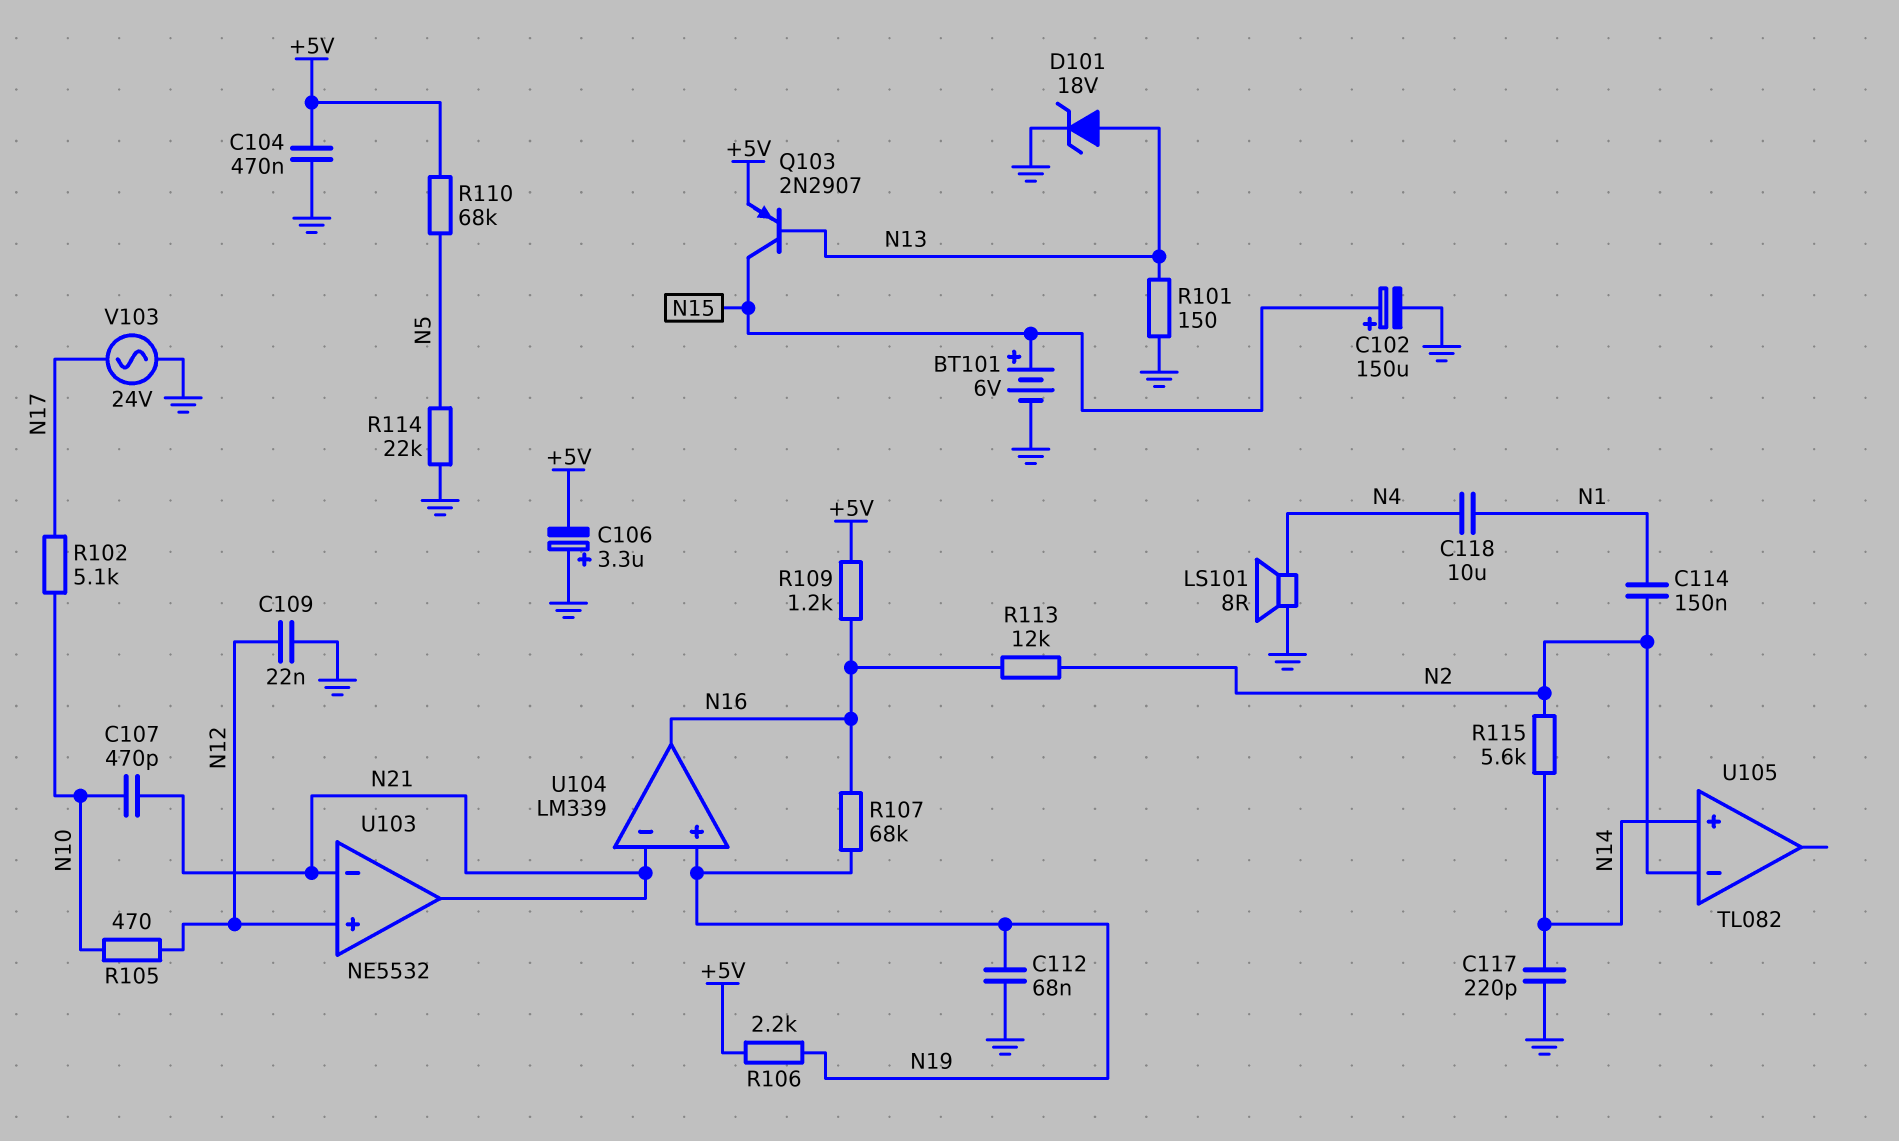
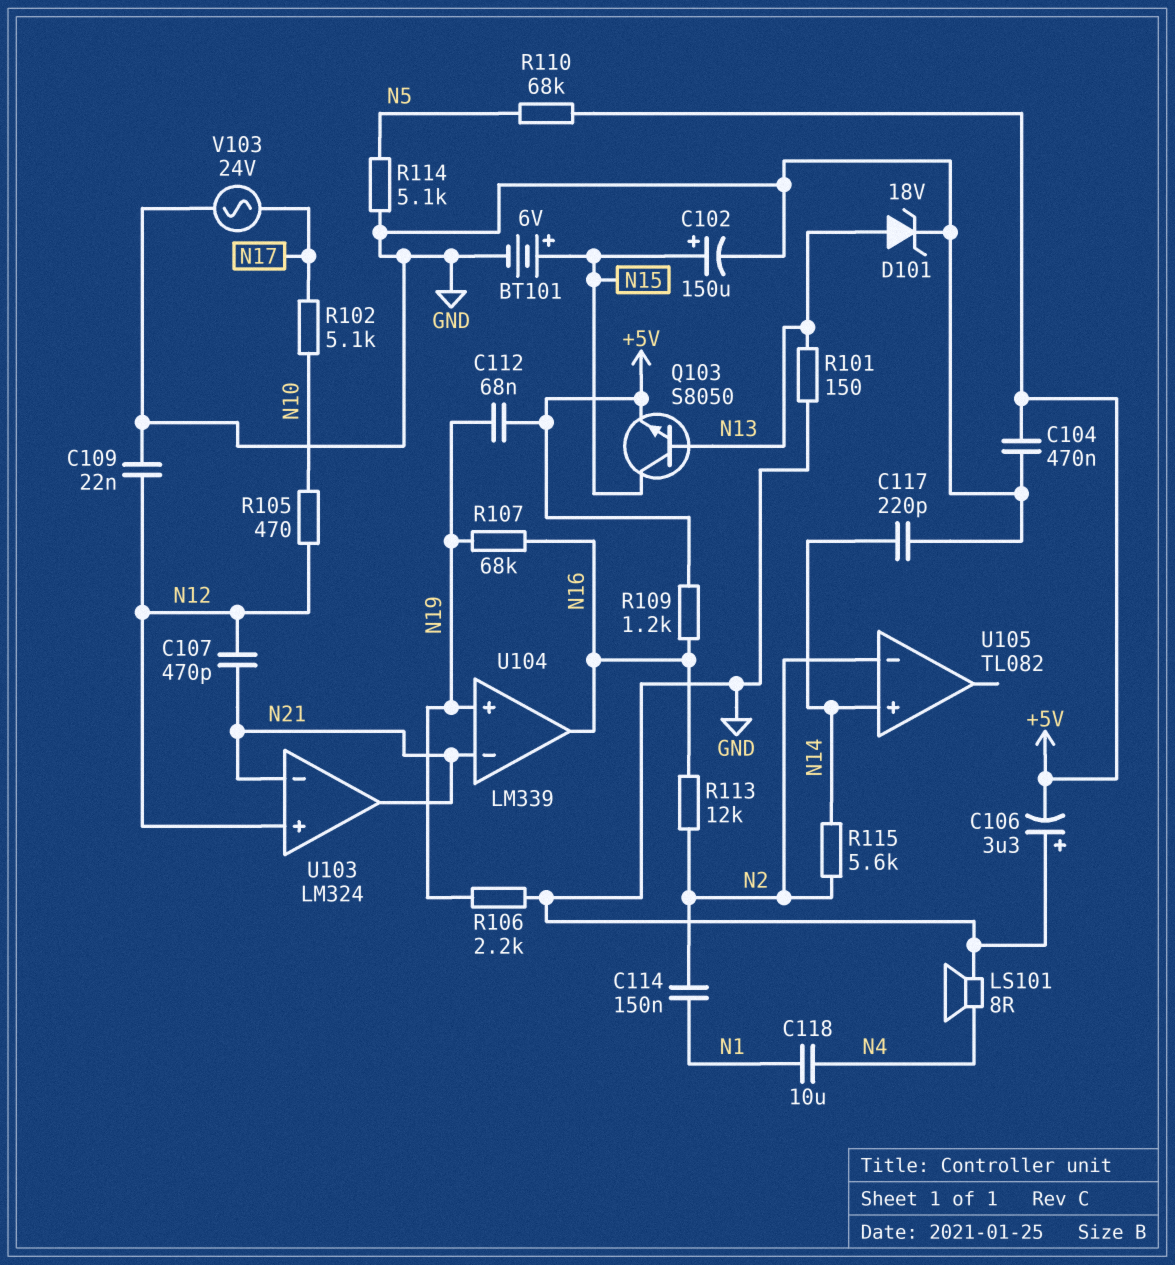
C107: 470pF (N10, N21) -> 470pF (N12, N21)
C112: 68nF (GND, N19) -> 68nF (+5V, N19)
Q103: PNP 2N2907 (B N13, C N15, E +5V) -> NPN S8050 (B N13, C N15, E +5V)
R106: 2.2k (+5V, N19) -> 2.2k (GND, N19)
R114: 22k (GND, N5) -> 5.1k (GND, N5)
U103: NE5532 -> LM324

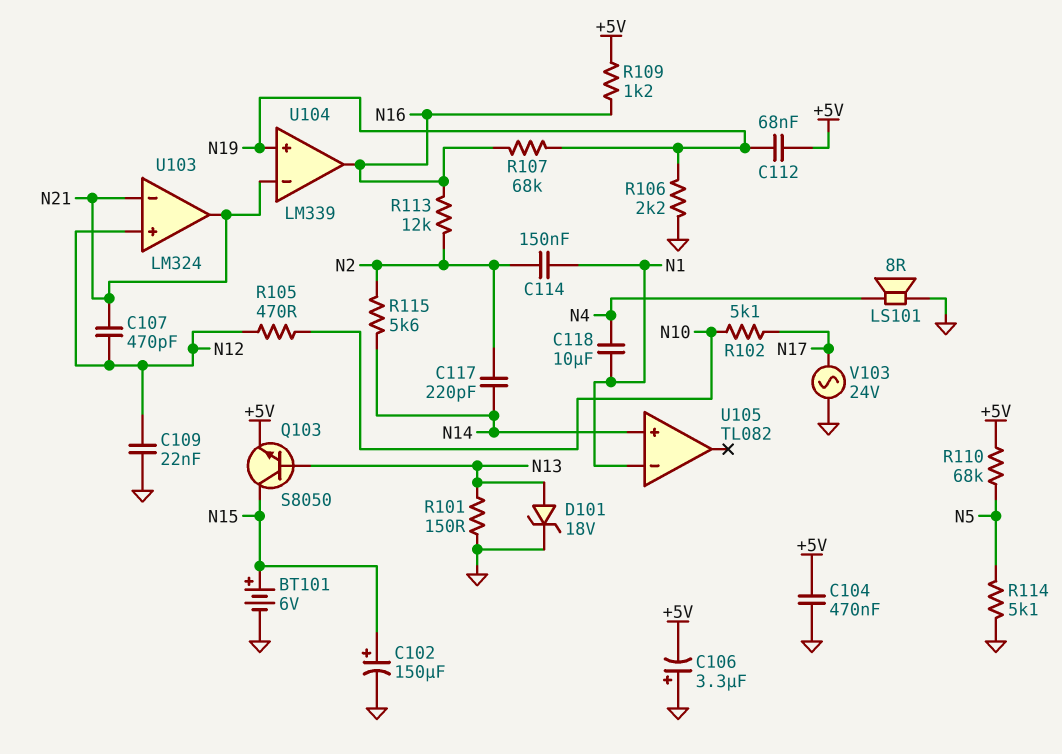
C117: 220pF (GND, N14) -> 220pF (N2, N14)
U105 pin in-: N2 -> N1

